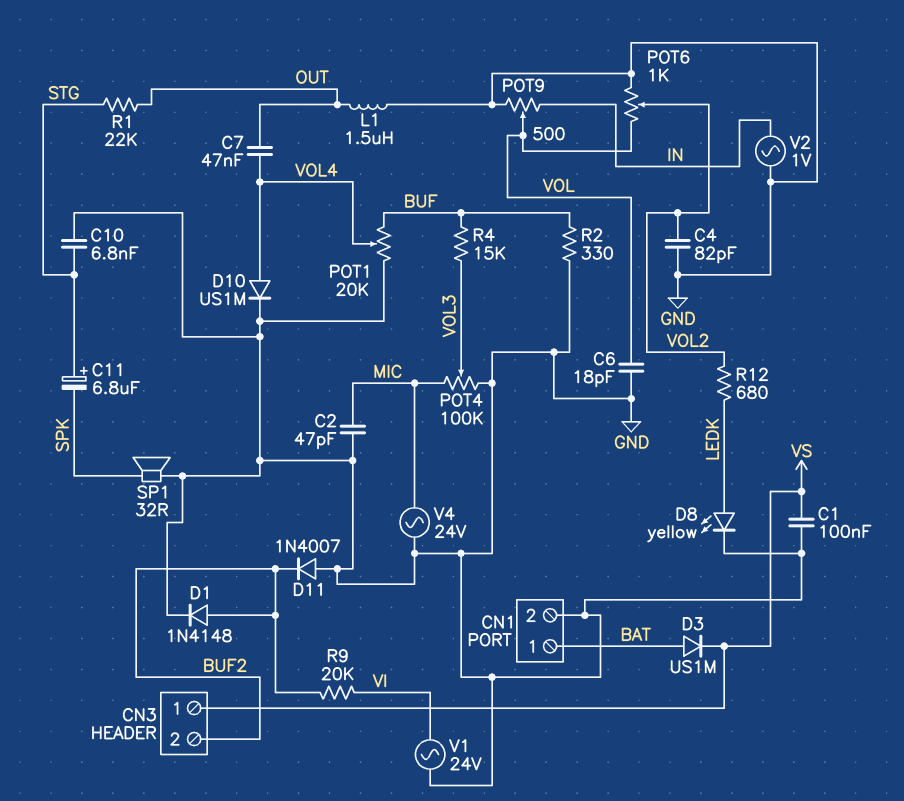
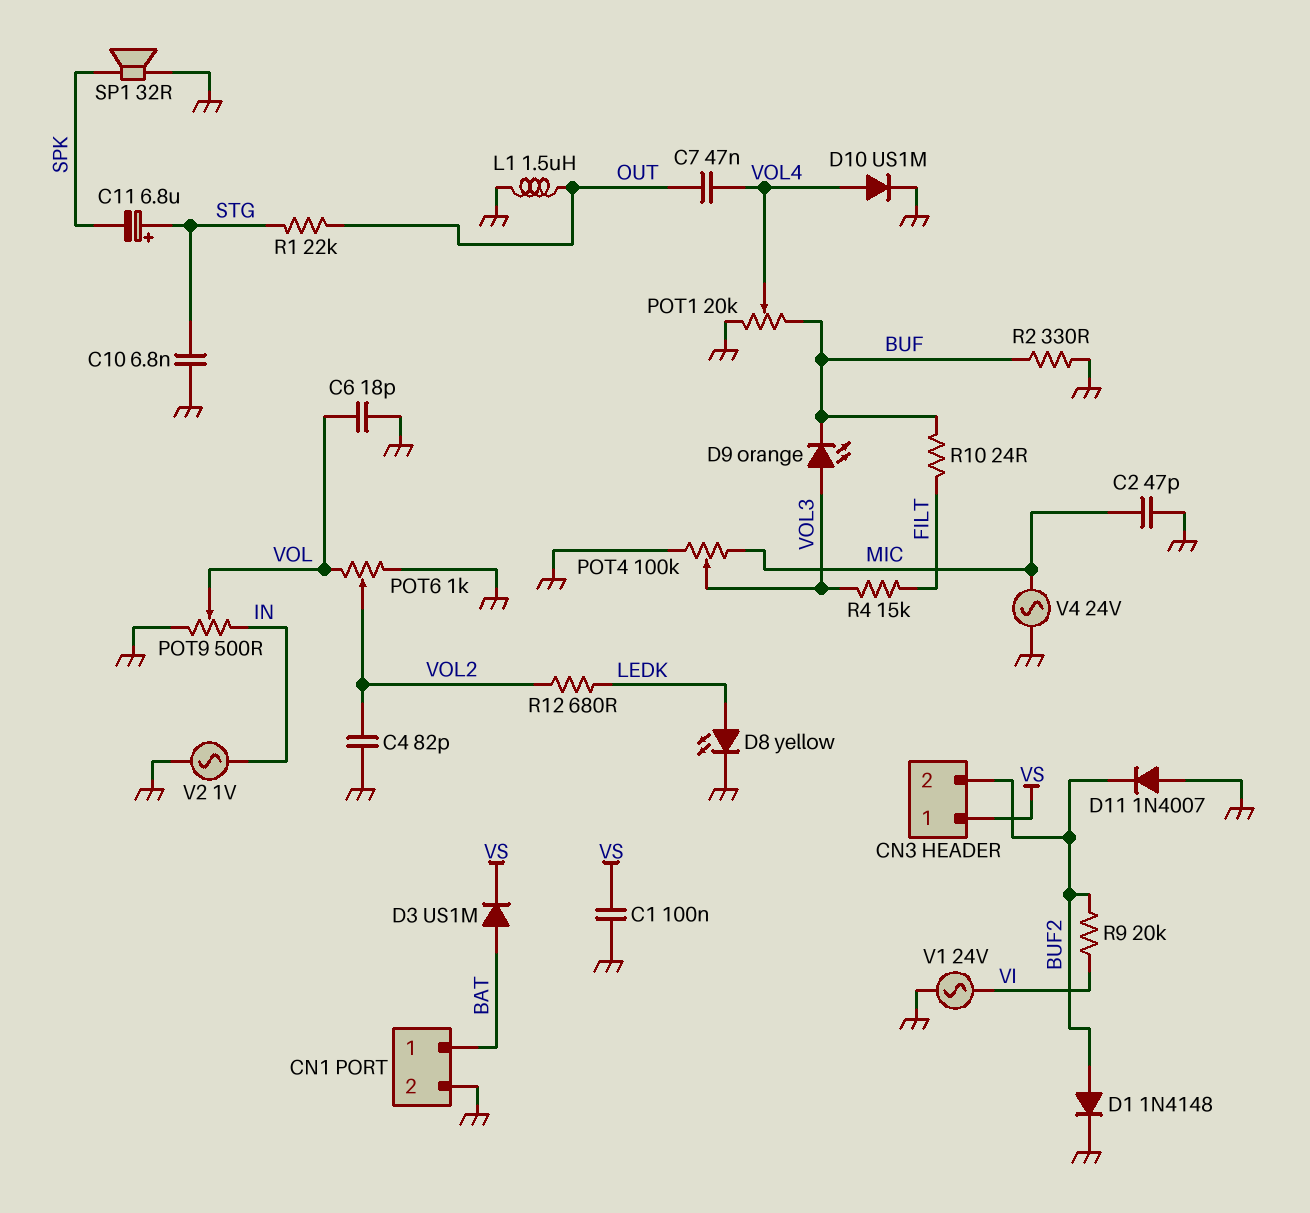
D9: none -> LED orange (A VOL3, K BUF)
R4: 15k (BUF, VOL3) -> 15k (FILT, VOL3)
R10: none -> 24 (BUF, FILT)

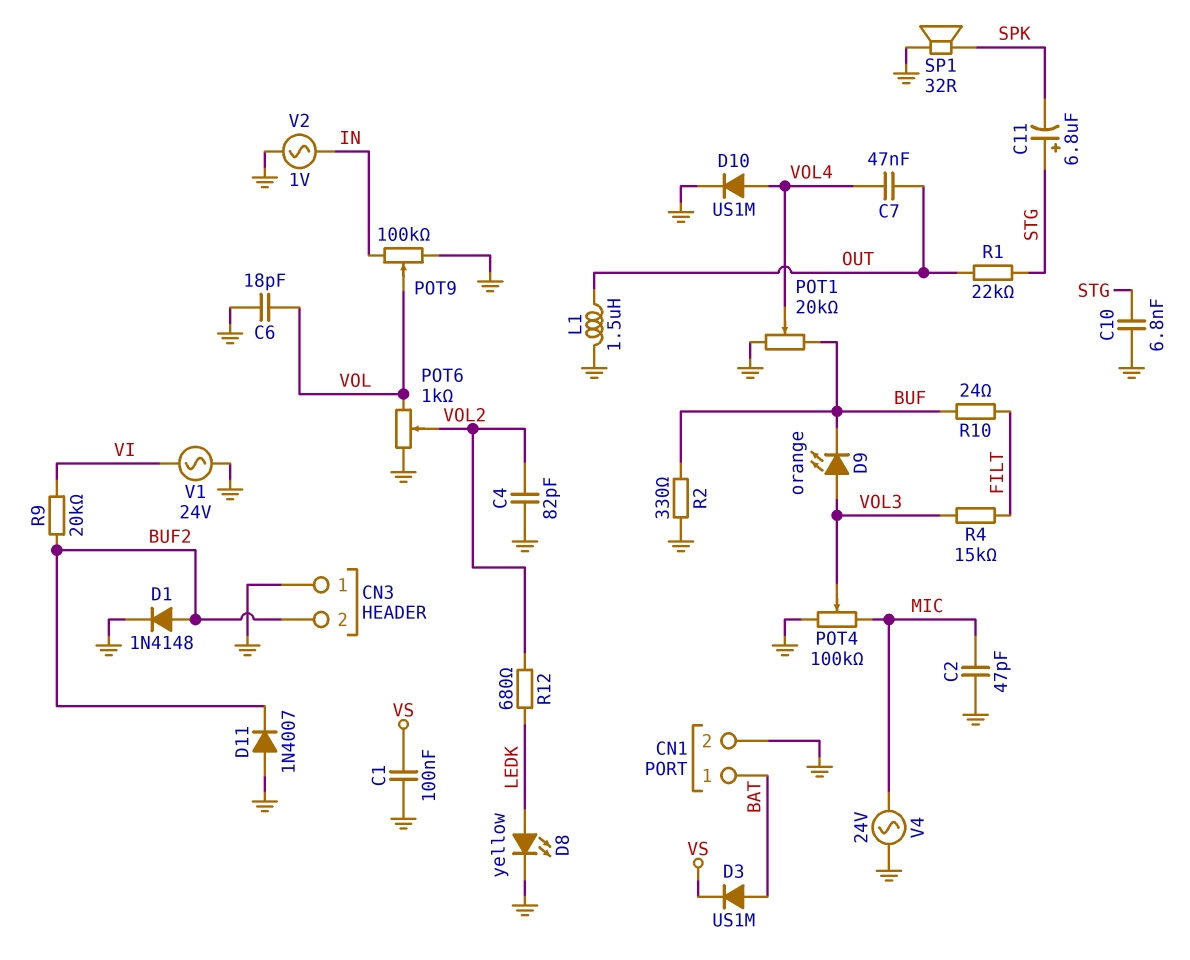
CN3 pin 1: VS -> GND
POT9: 500 (GND, IN, wiper VOL) -> 100k (GND, IN, wiper VOL)

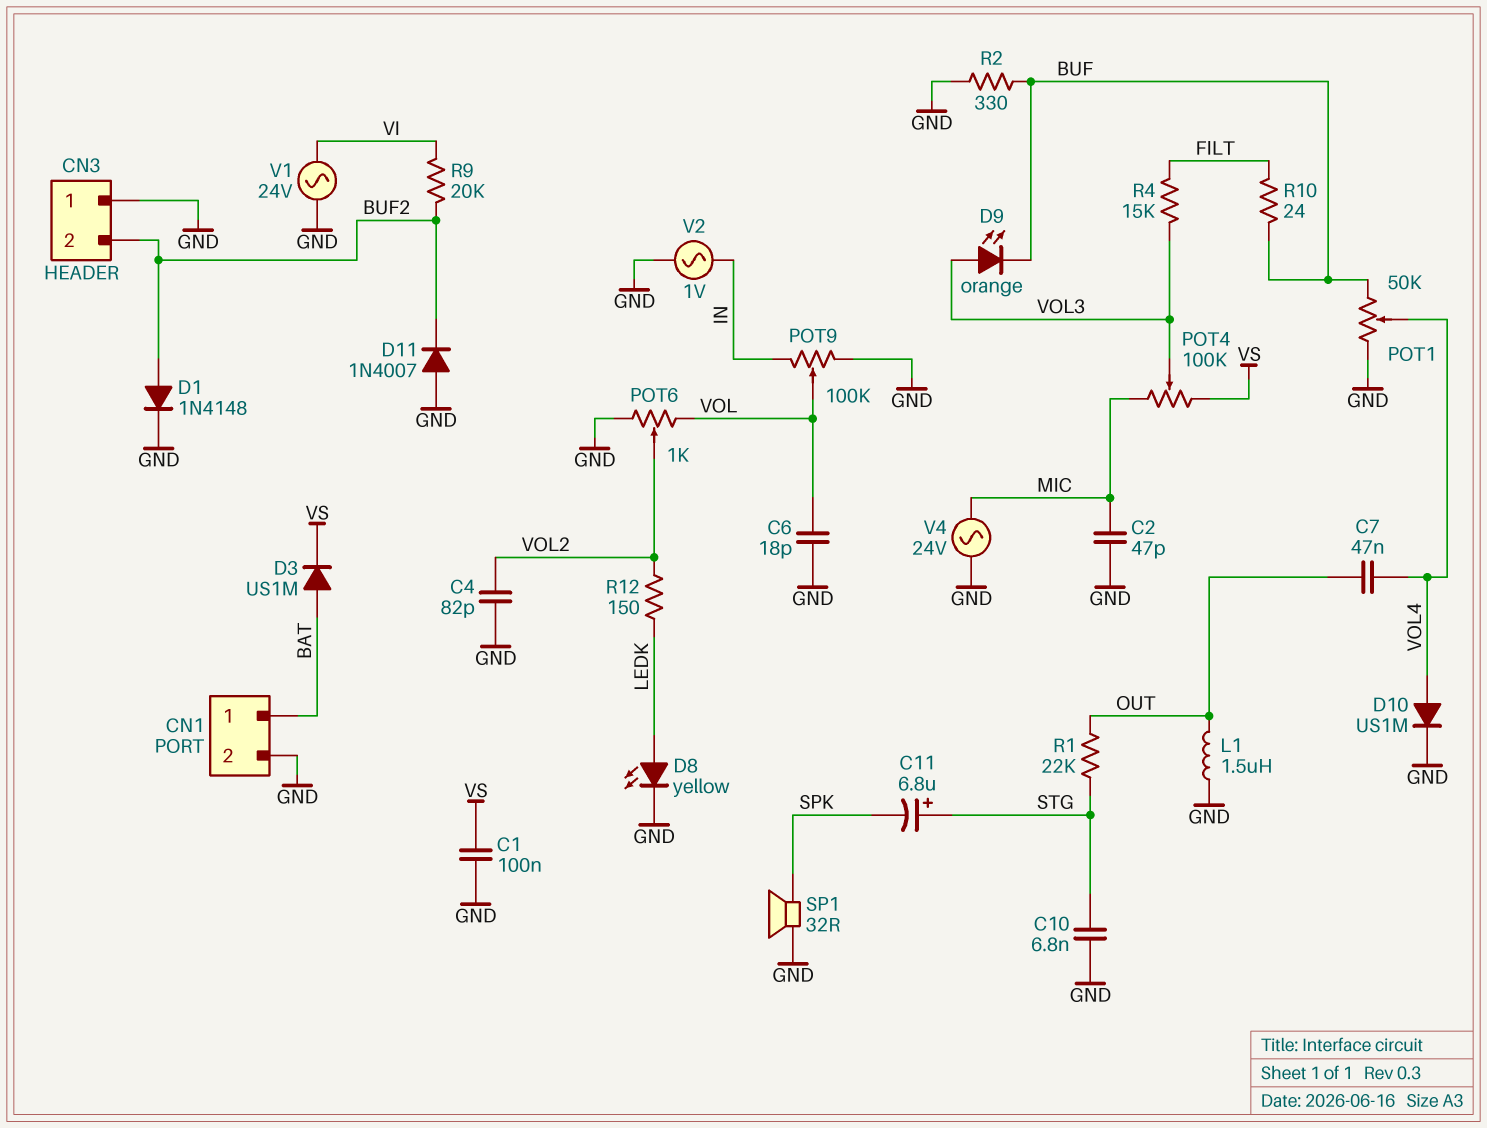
POT1: 20k (BUF, GND, wiper VOL4) -> 50k (BUF, GND, wiper VOL4)
POT4: 100k (GND, MIC, wiper VOL3) -> 100k (MIC, VS, wiper VOL3)
R12: 680 (LEDK, VOL2) -> 150 (LEDK, VOL2)

